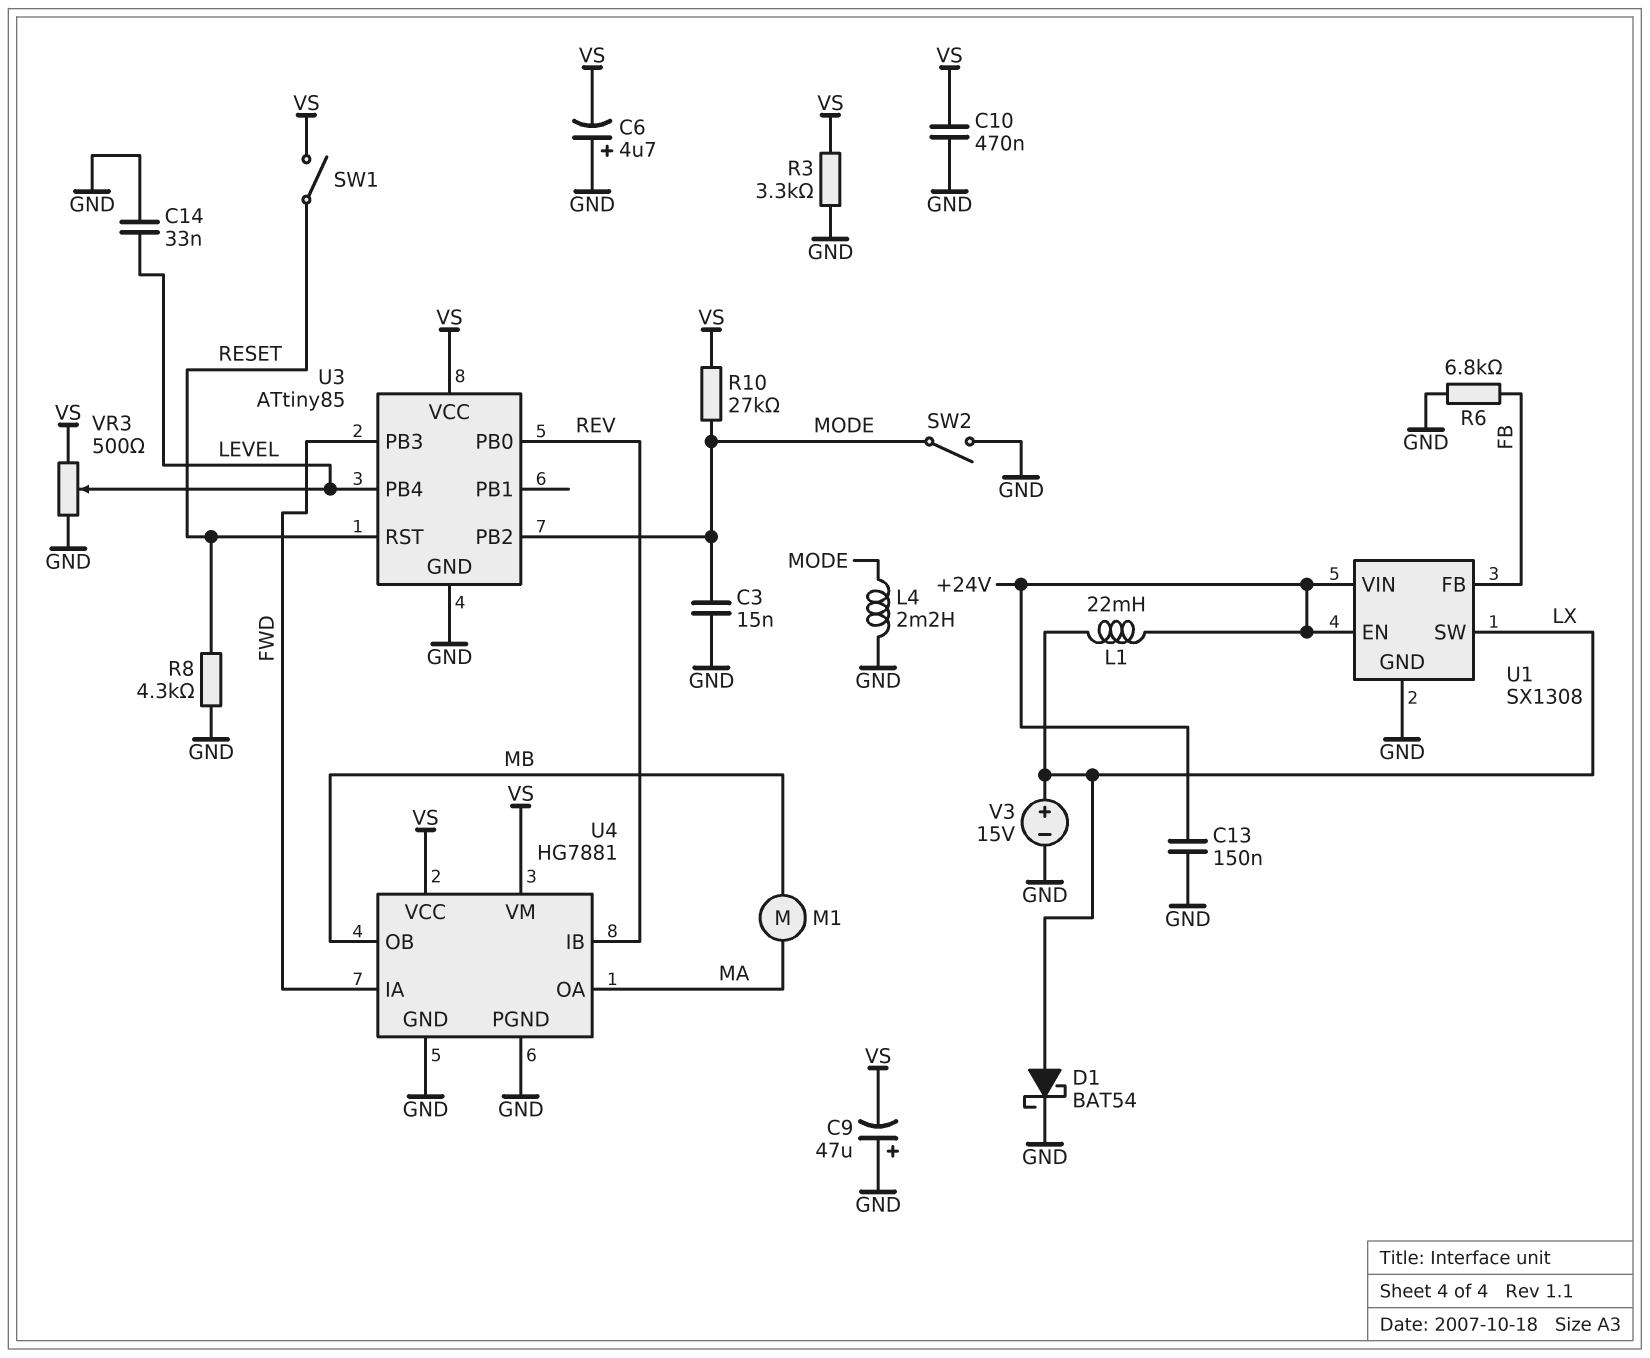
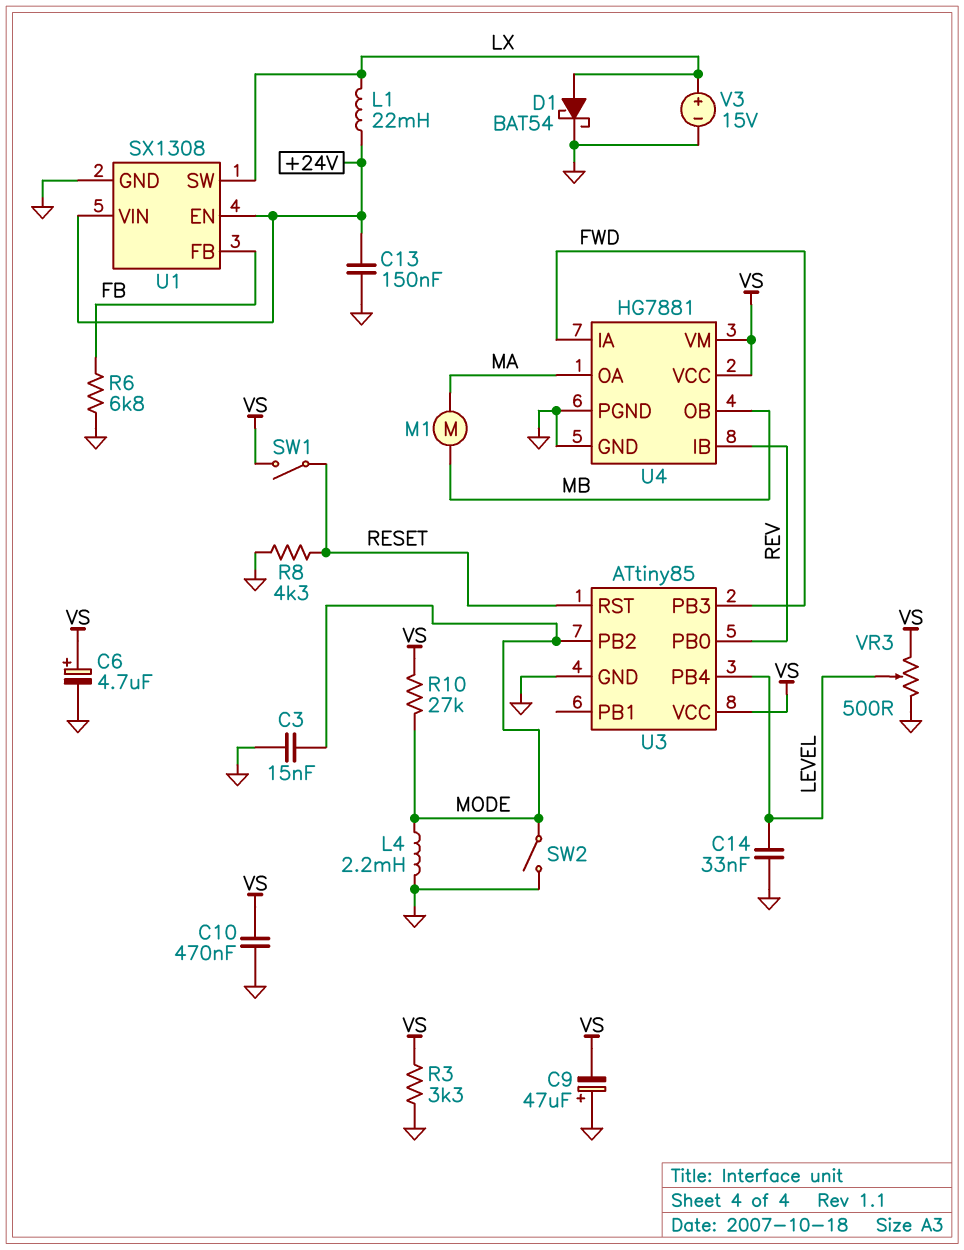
C6: 4.7uF (plus GND, minus VS) -> 4.7uF (plus VS, minus GND)

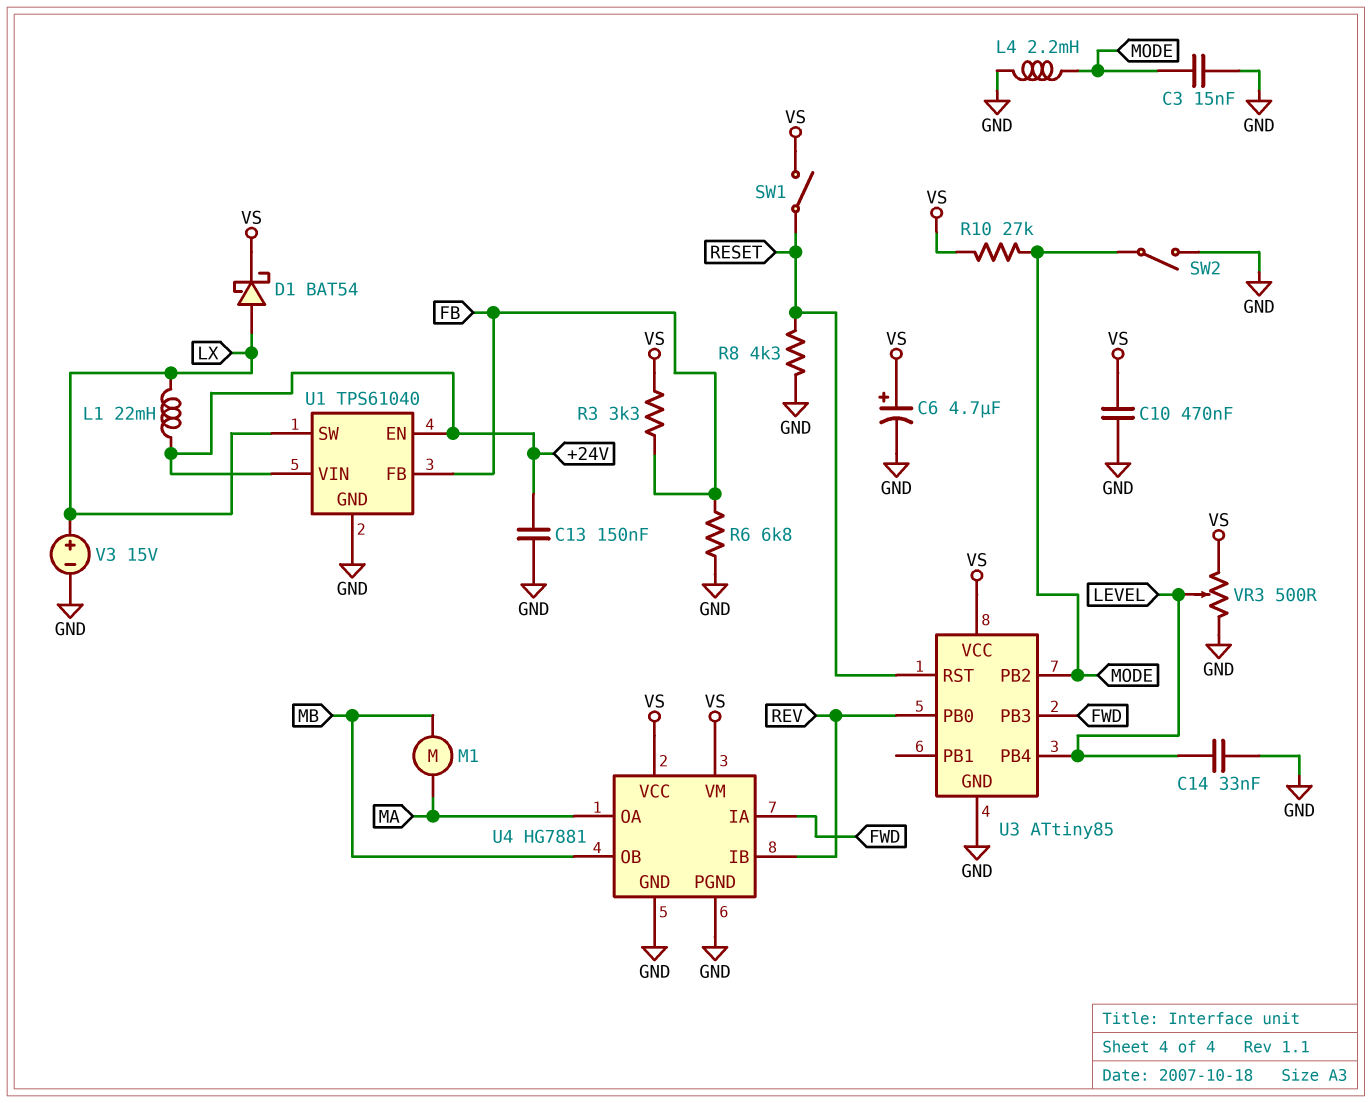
C9: 47uF (plus GND, minus VS) -> none
D1: schottky BAT54 (A LX, K GND) -> schottky BAT54 (A LX, K VS)
R3: 3.3k (GND, VS) -> 3.3k (FB, VS)
U1: SX1308 -> TPS61040

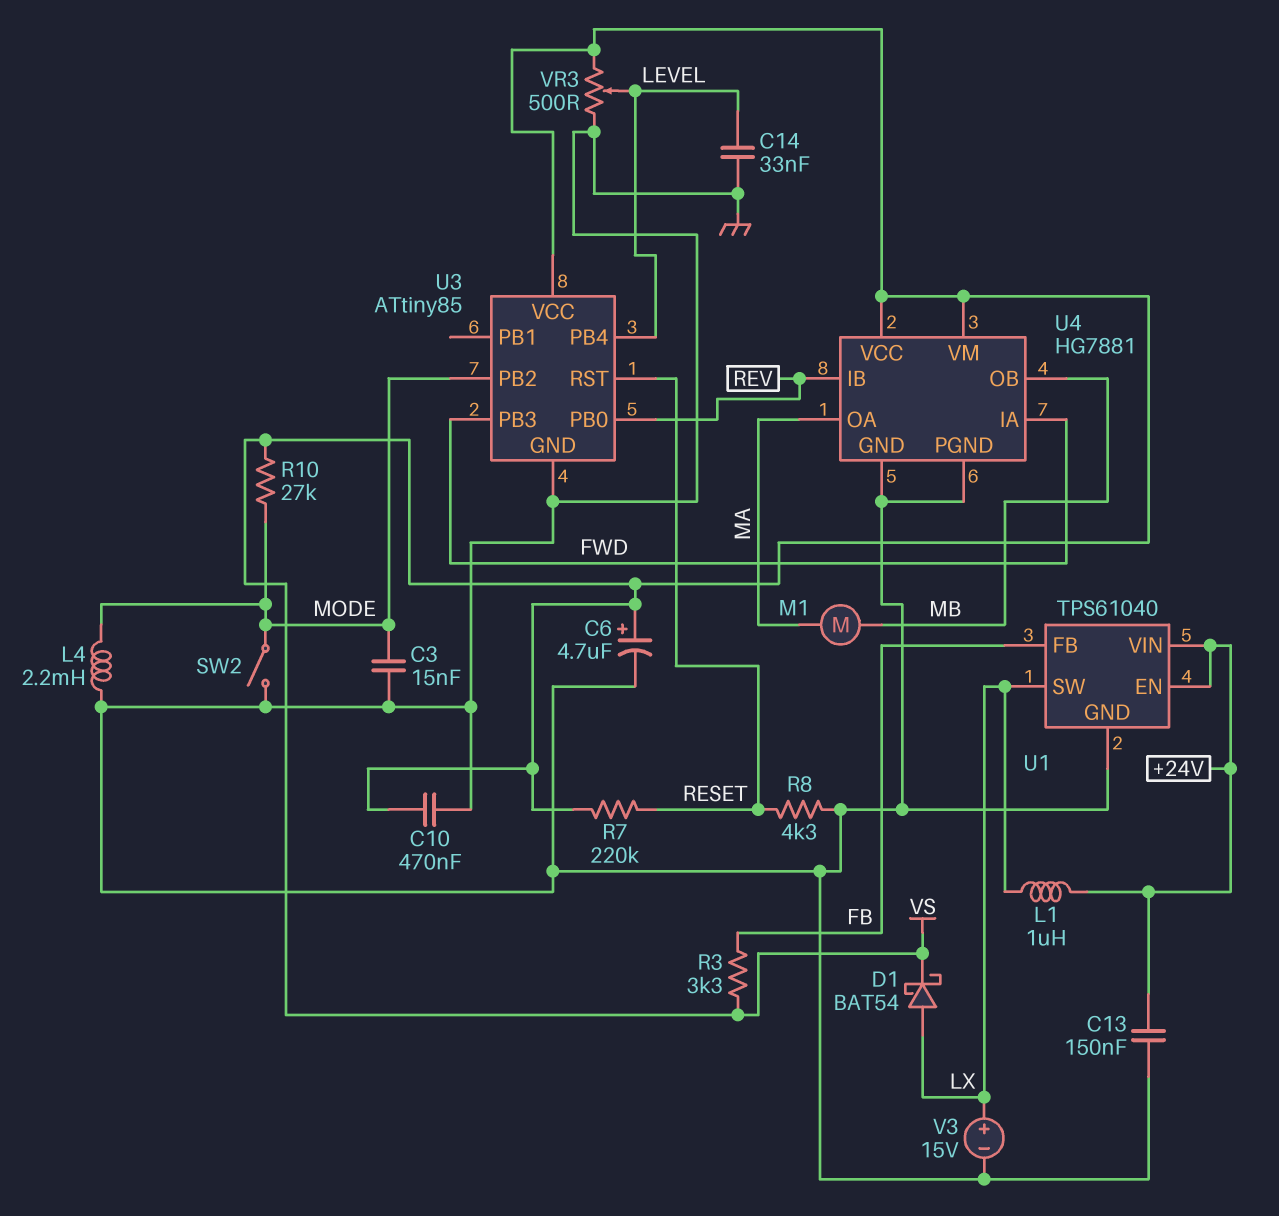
L1: 22mH (+24V, LX) -> 1uH (+24V, LX)
R6: 6.8k (FB, GND) -> none
R7: none -> 220k (RESET, VS)
SW1: switch (RESET, VS) -> none

